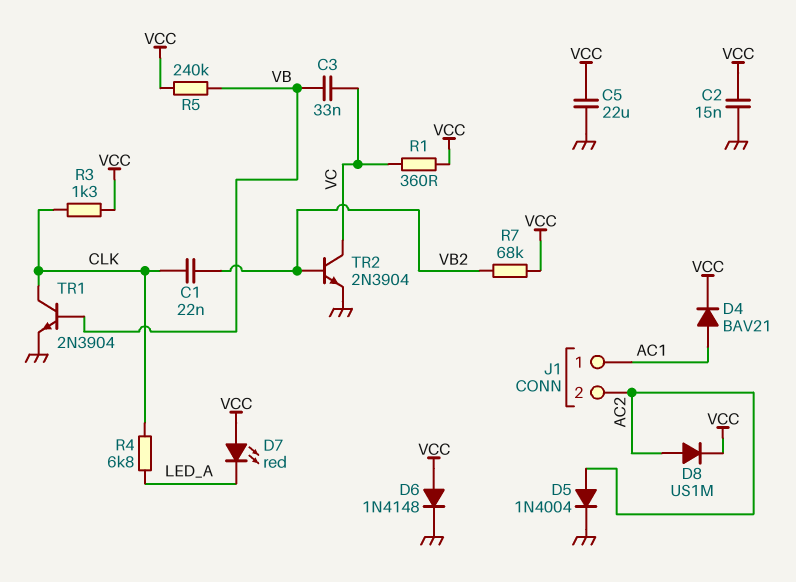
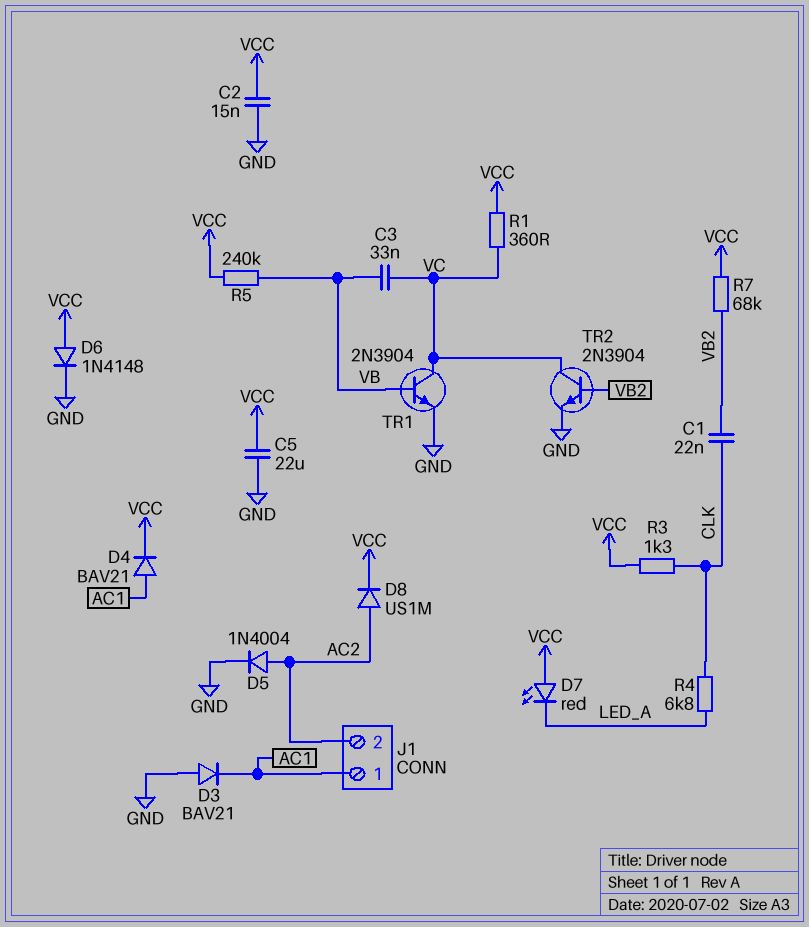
D3: none -> diode BAV21 (A GND, K AC1)
TR1: NPN 2N3904 (B VB, C CLK, E GND) -> NPN 2N3904 (B VB, C VC, E GND)

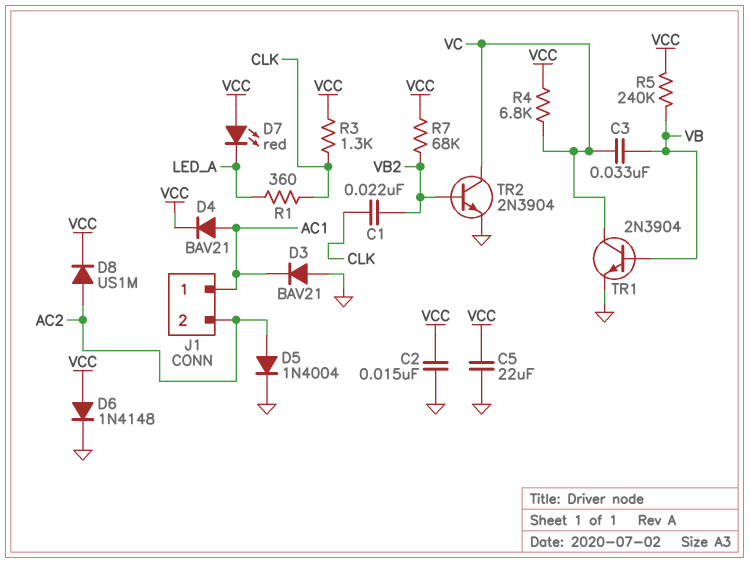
R1: 360 (VC, VCC) -> 360 (CLK, LED_A)
R4: 6.8k (CLK, LED_A) -> 6.8k (VC, VCC)

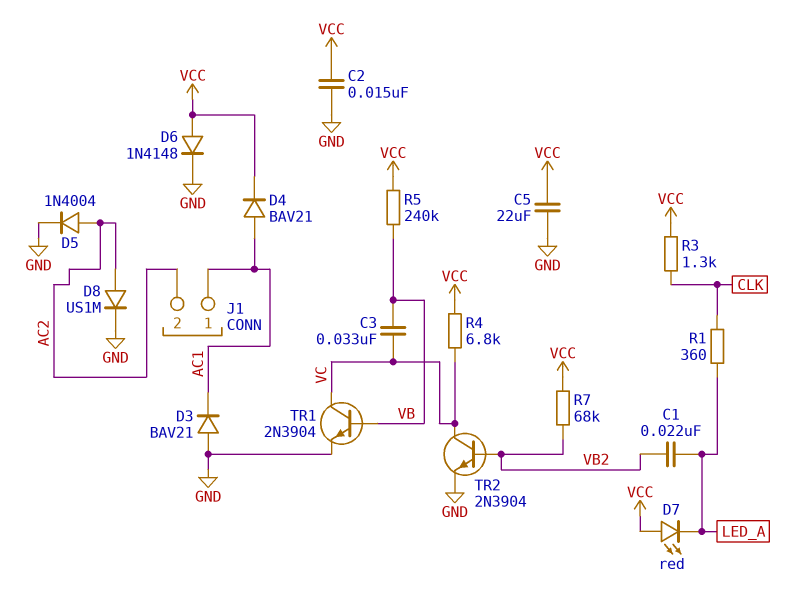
C1: 22nF (CLK, VB2) -> 22nF (LED_A, VB2)
D8: diode US1M (A AC2, K VCC) -> diode US1M (A AC2, K GND)

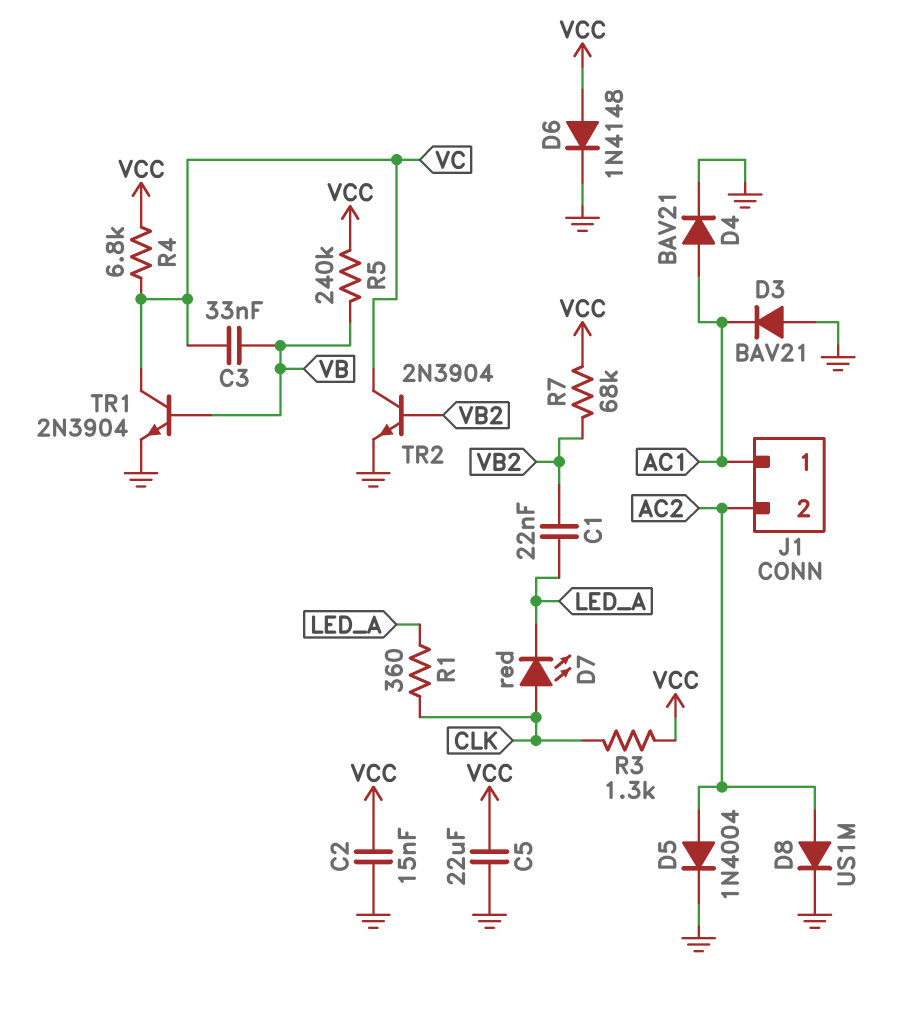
D4: diode BAV21 (A AC1, K VCC) -> diode BAV21 (A AC1, K GND)
D7: LED red (A VCC, K LED_A) -> LED red (A CLK, K LED_A)

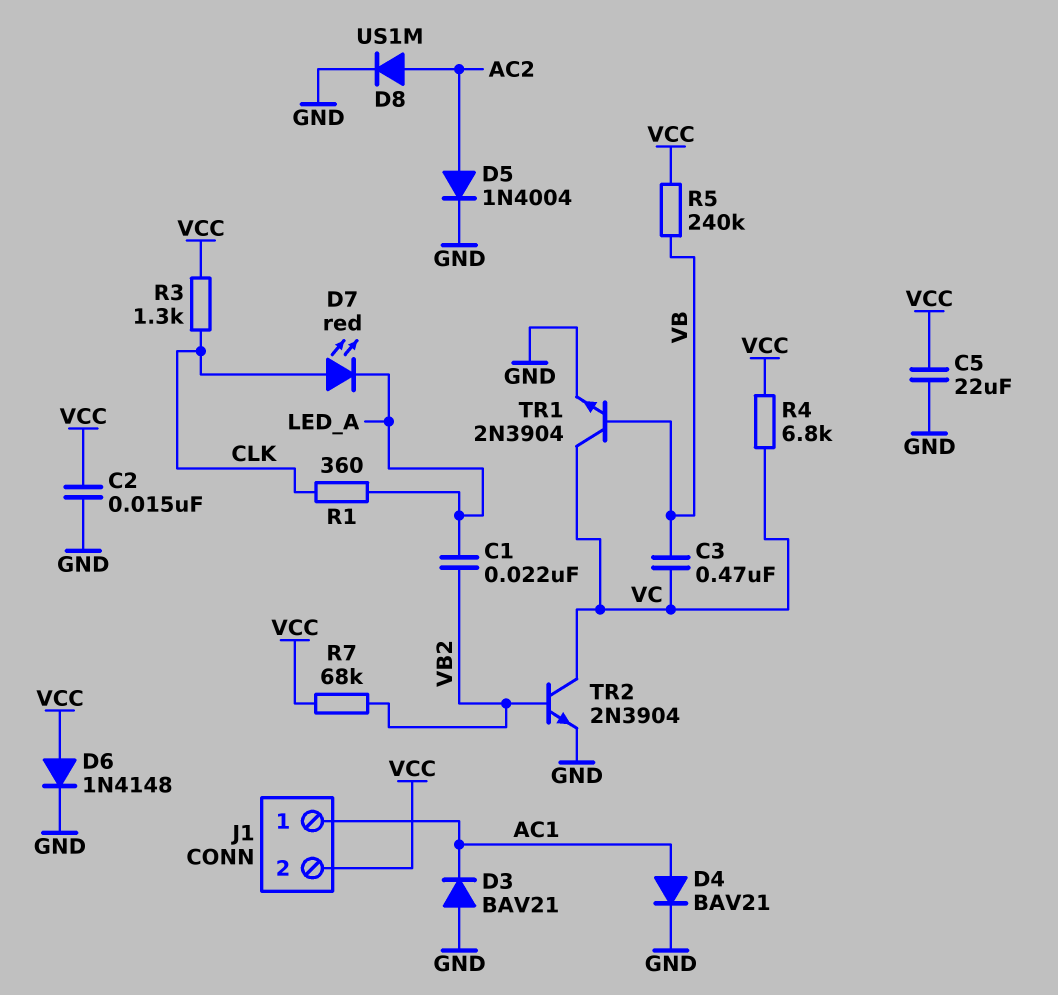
C3: 33nF (VB, VC) -> 470nF (VB, VC)
J1 pin 2: AC2 -> VCC

